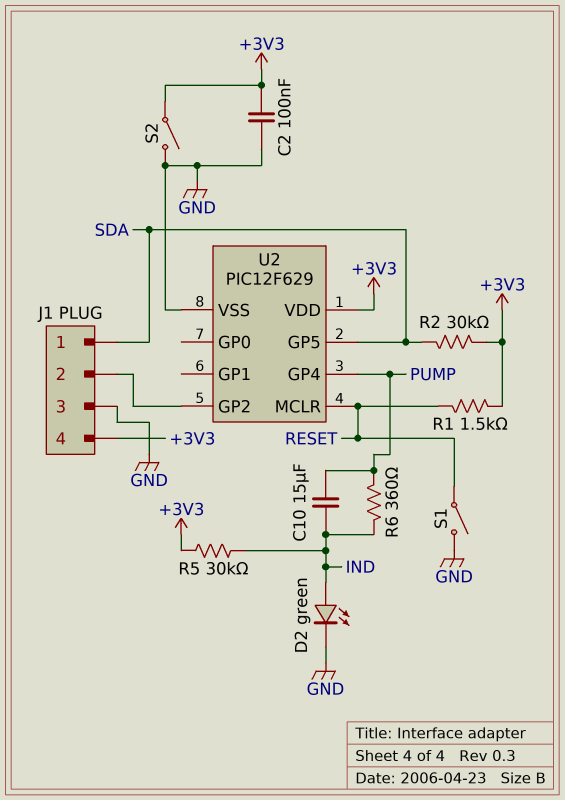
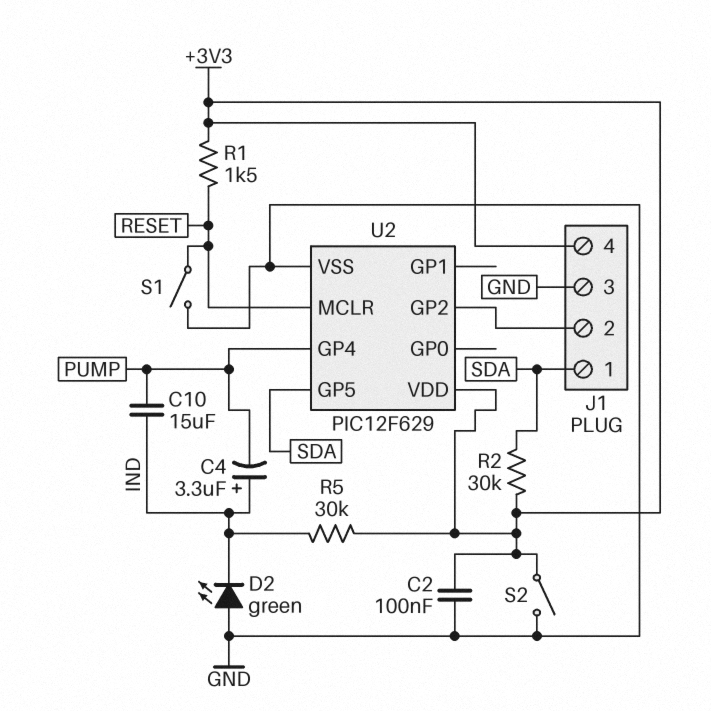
C4: none -> 3.3uF (plus IND, minus PUMP)
D2: LED green (A IND, K GND) -> LED green (A GND, K IND)
R6: 360 (IND, PUMP) -> none

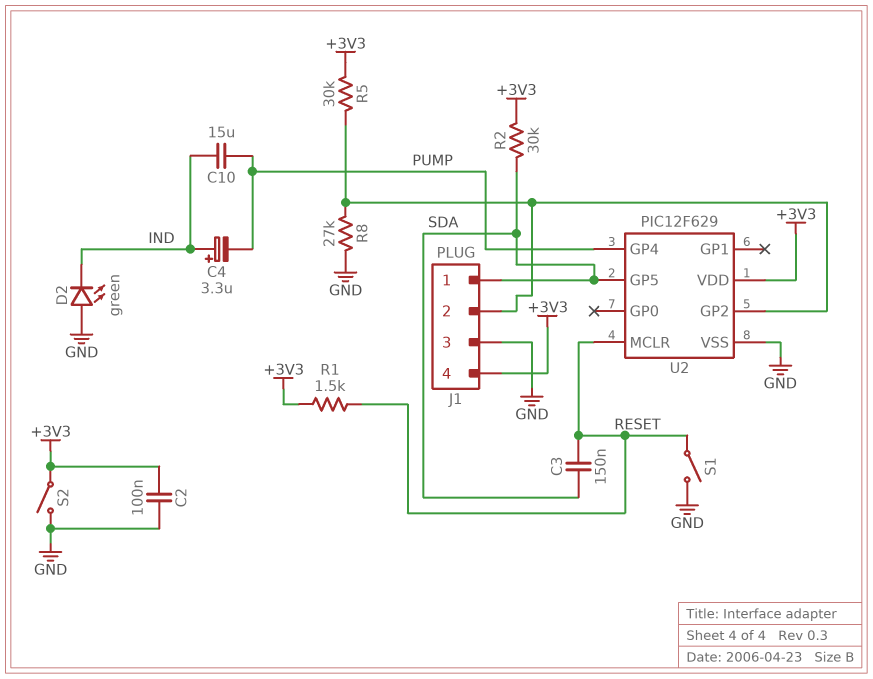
C3: none -> 150nF (RESET, SDA)
R5: 30k (+3V3, IND) -> 30k (+3V3, J1/2)
R8: none -> 27k (GND, J1/2)

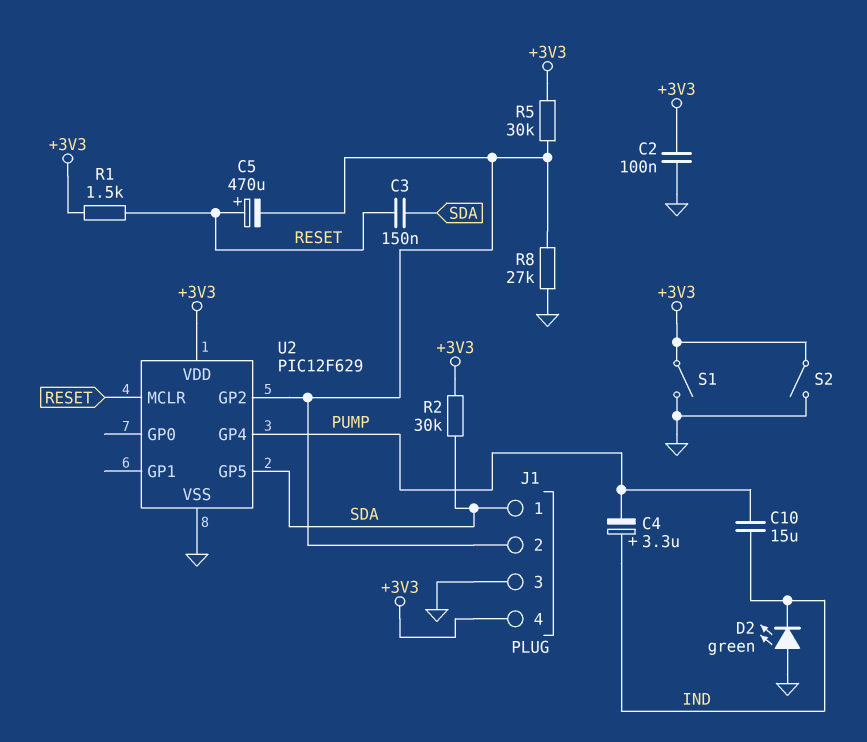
C5: none -> 470uF (plus RESET, minus J1/2)
S1: switch (GND, RESET) -> switch (+3V3, GND)

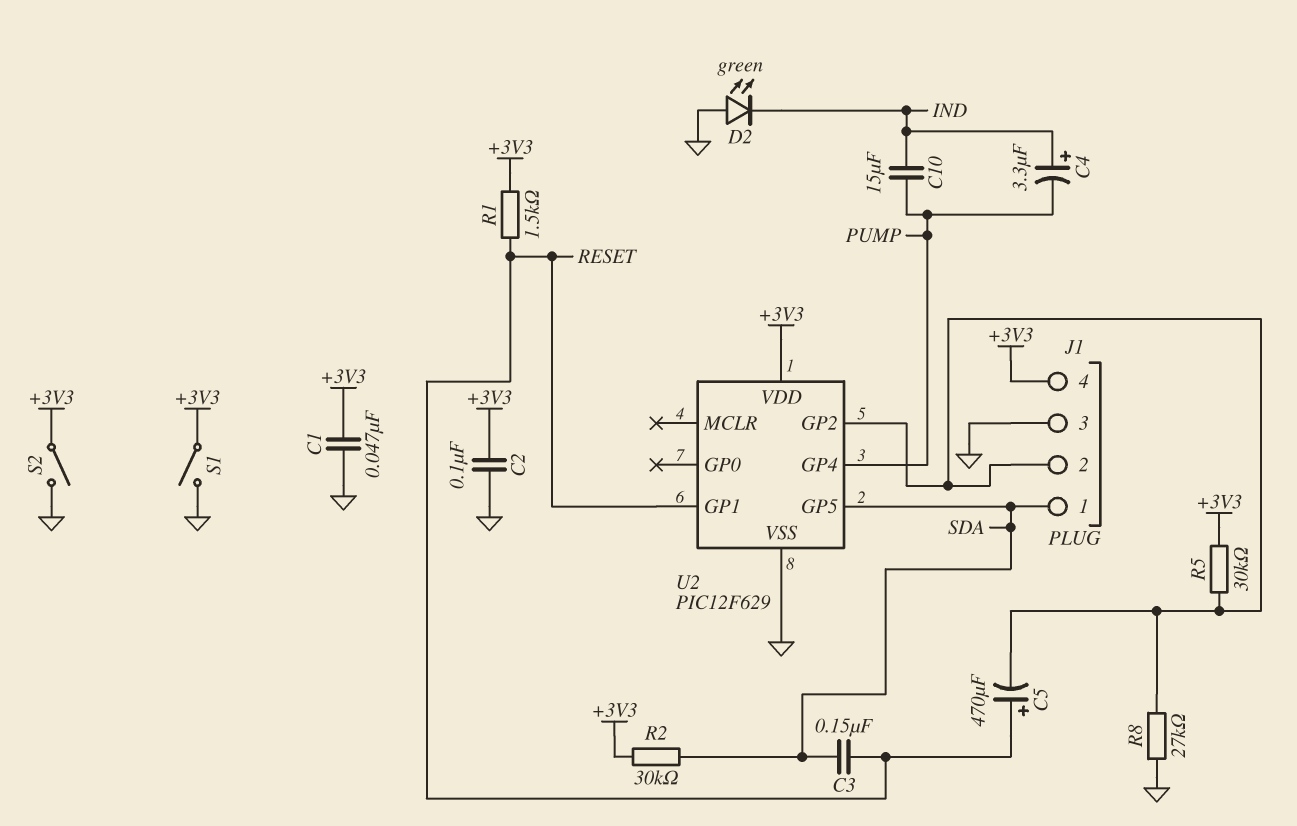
C1: none -> 47nF (+3V3, GND)
U2 pin GP1: none -> RESET
U2 pin MCLR: RESET -> none

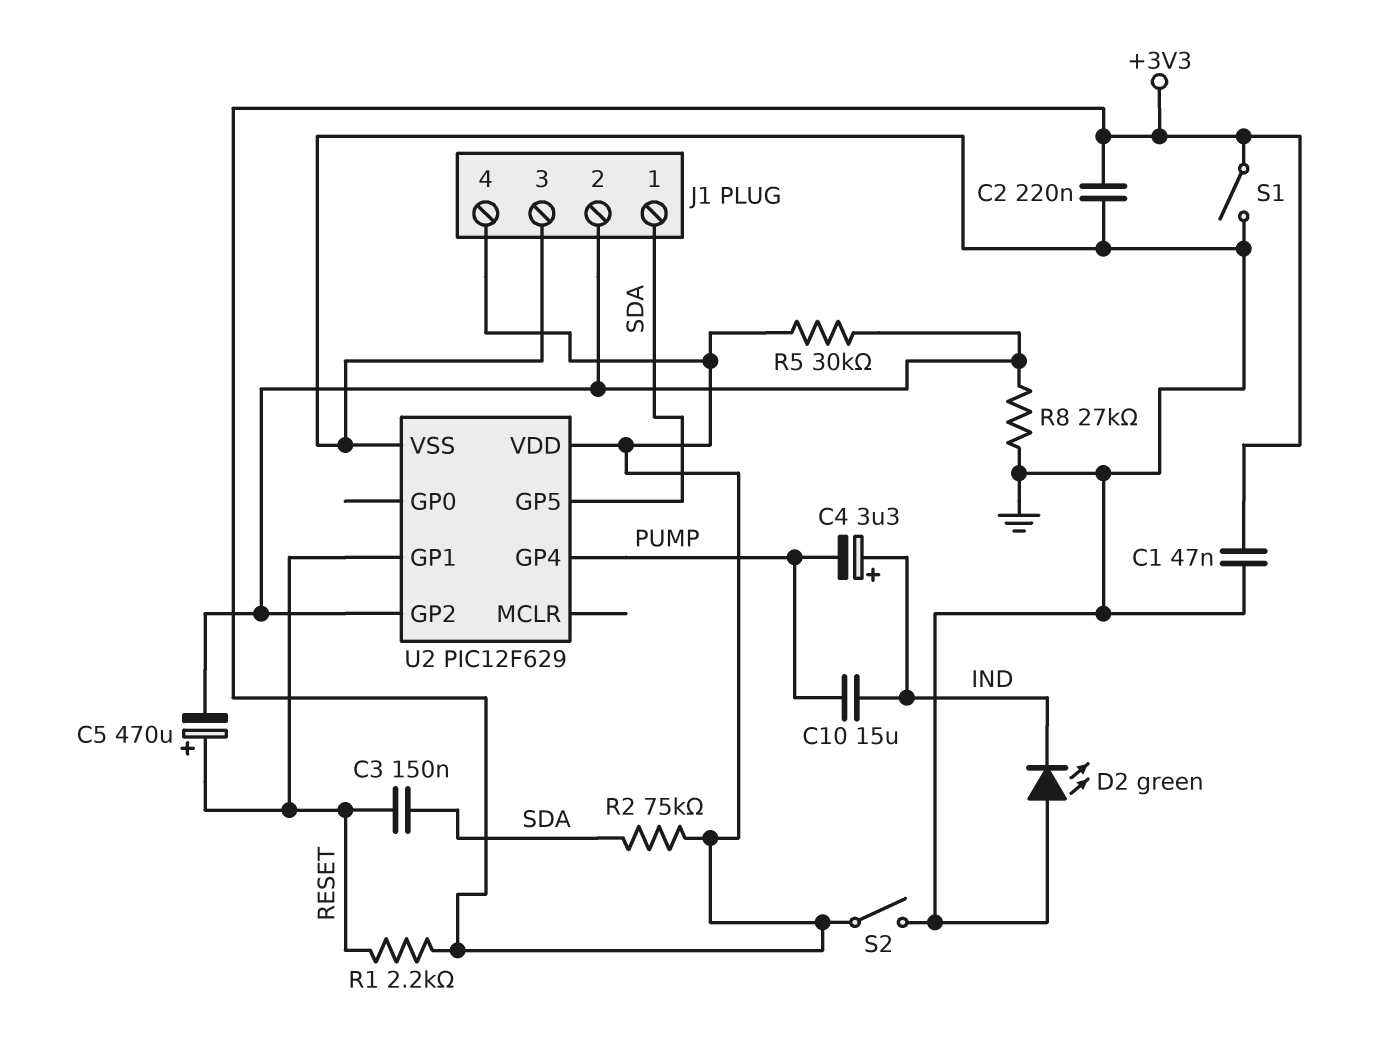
C2: 100nF (+3V3, GND) -> 220nF (+3V3, GND)
R1: 1.5k (+3V3, RESET) -> 2.2k (+3V3, RESET)
R2: 30k (+3V3, SDA) -> 75k (+3V3, SDA)

